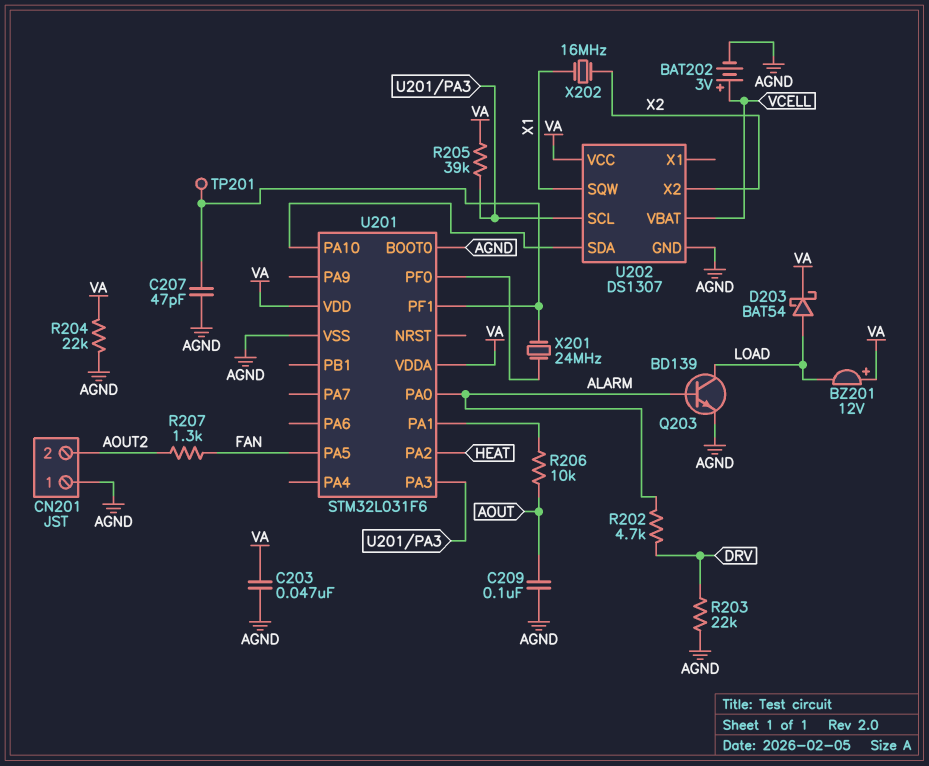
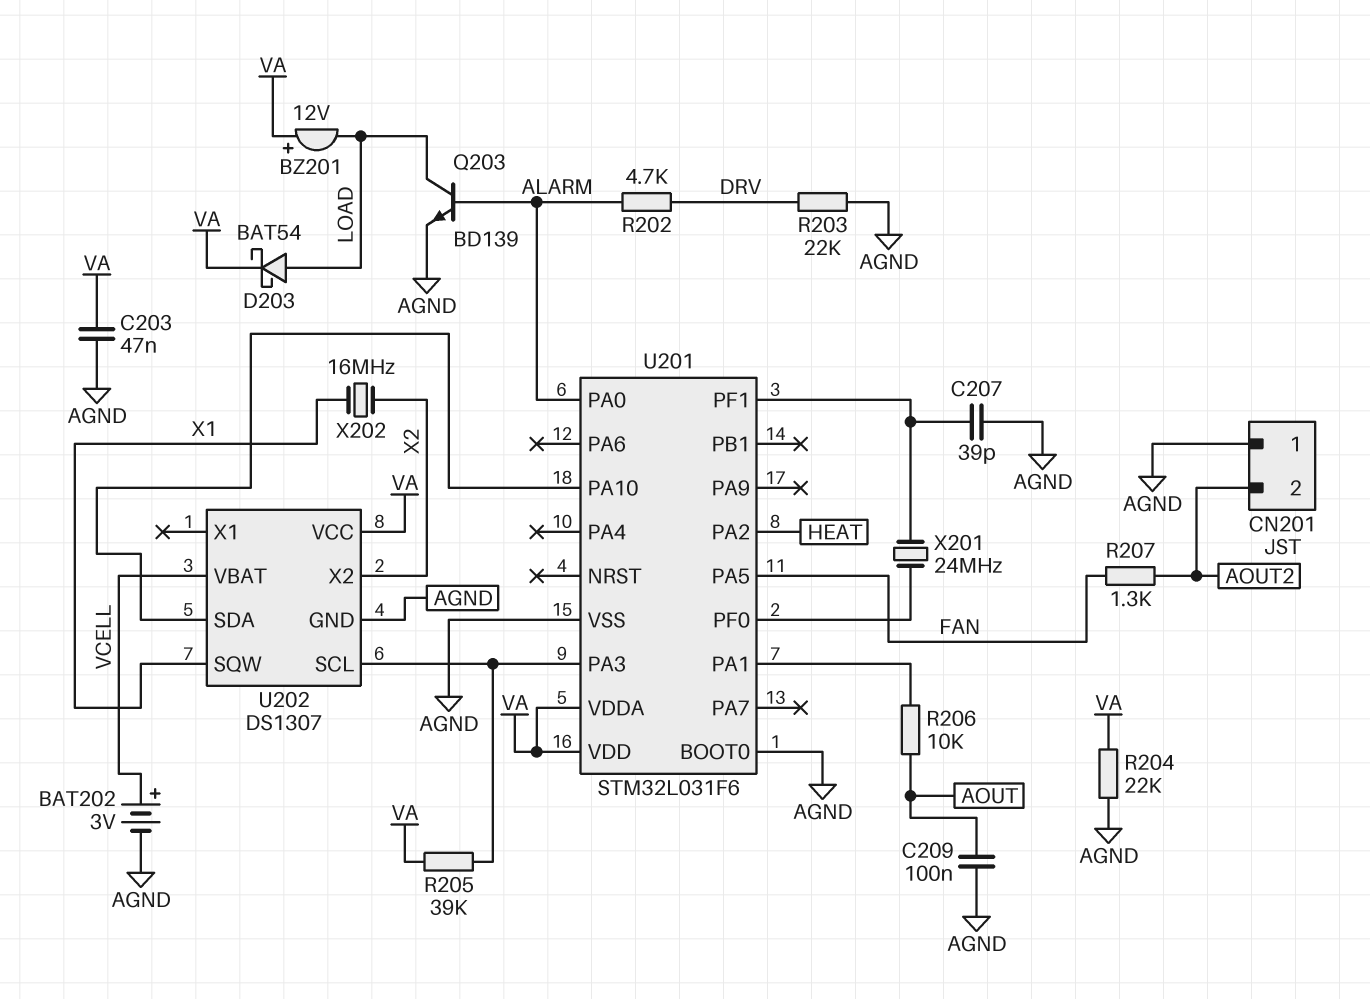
C207: 47pF (AGND, U201/PF1) -> 39pF (AGND, U201/PF1)
TP201: test point (U201/PF1) -> none

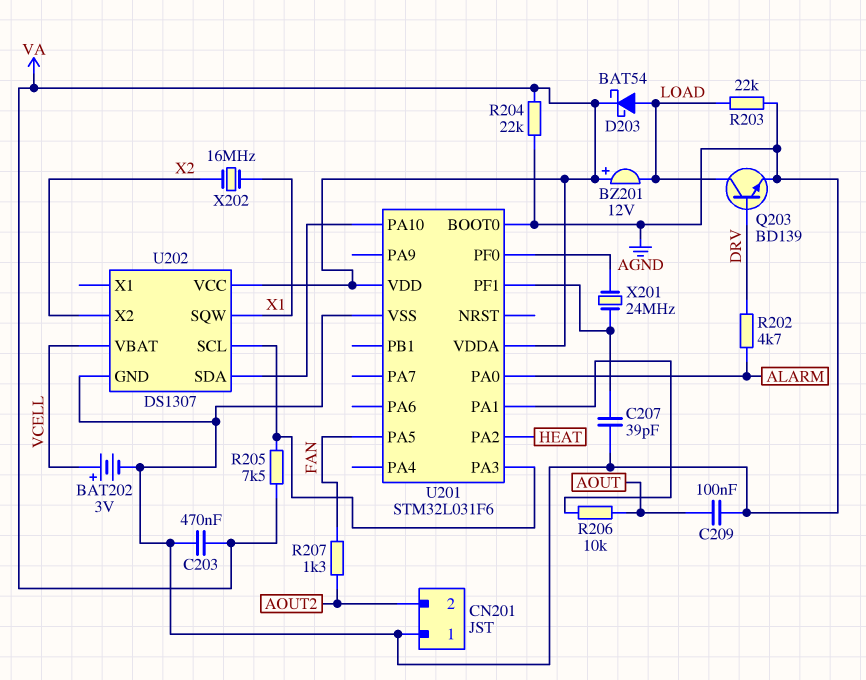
C203: 47nF (AGND, VA) -> 470nF (AGND, VA)
Q203: NPN BD139 (B ALARM, C LOAD, E AGND) -> NPN BD139 (B DRV, C LOAD, E AGND)
R203: 22k (AGND, DRV) -> 22k (AGND, LOAD)
R205: 39k (U201/PA3, VA) -> 7.5k (U201/PA3, VA)

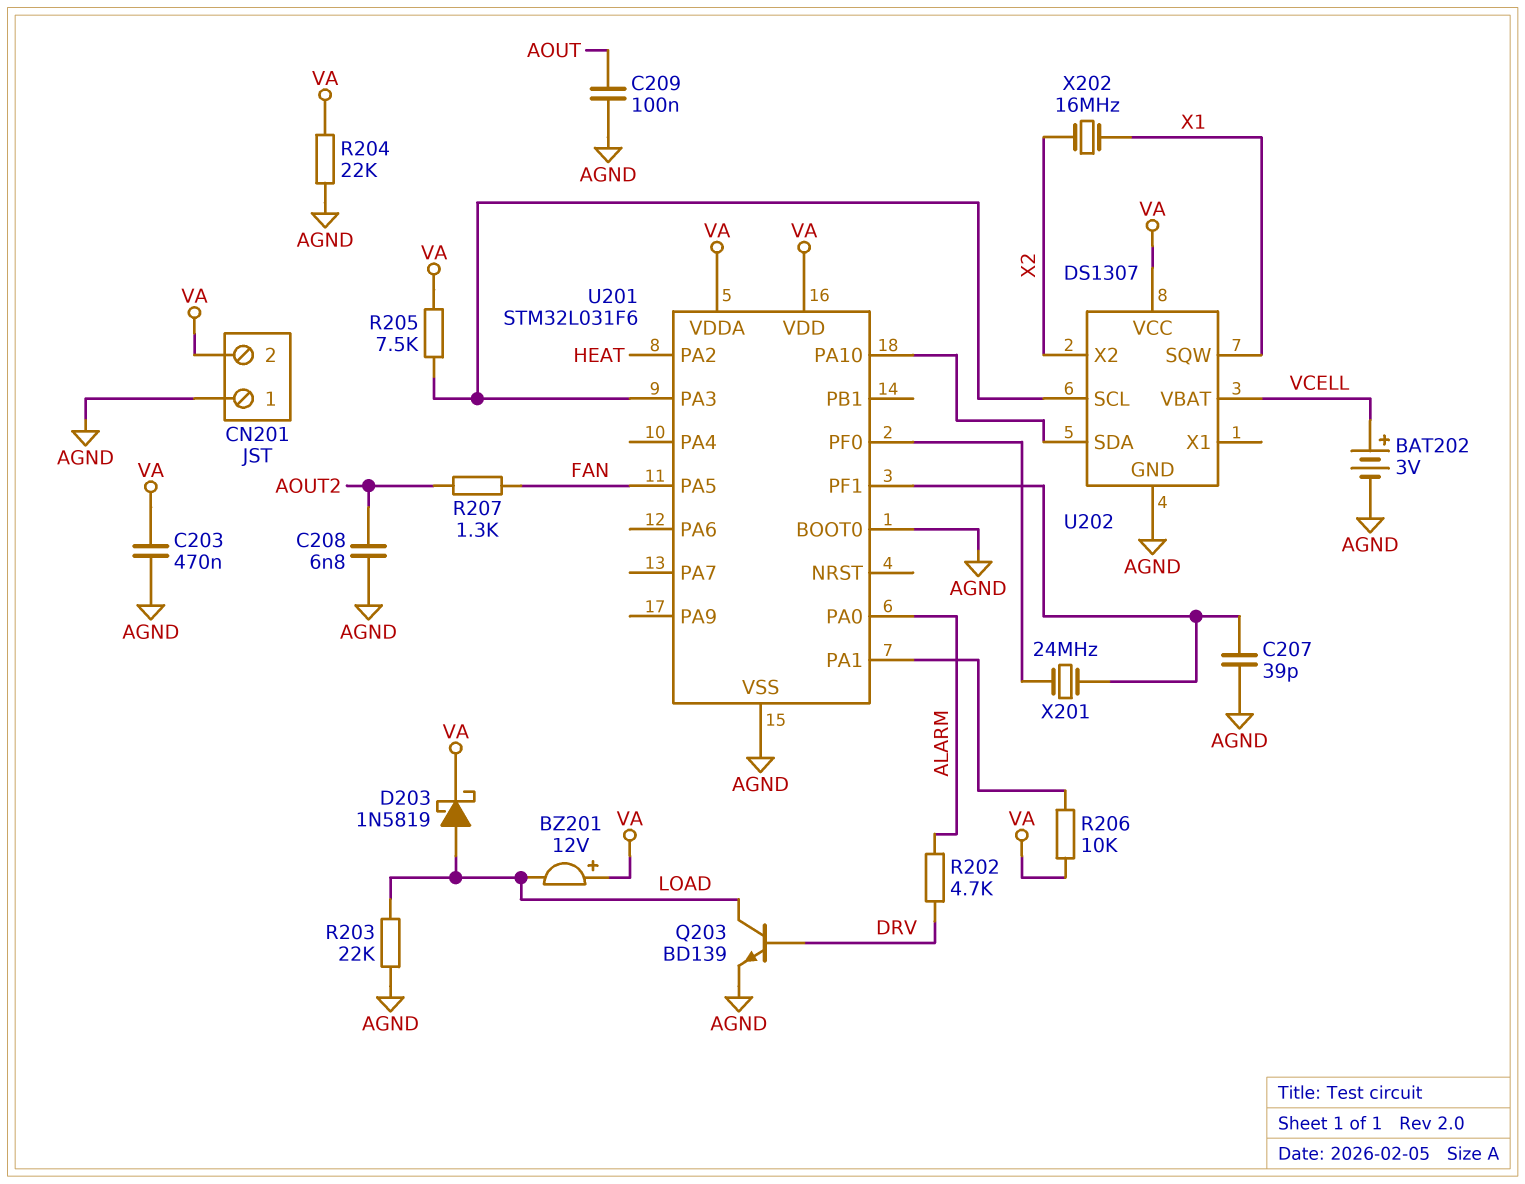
C208: none -> 6.8nF (AGND, AOUT2)
CN201 pin 2: AOUT2 -> VA
D203: schottky BAT54 (A LOAD, K VA) -> schottky 1N5819 (A LOAD, K VA)
R206: 10k (AOUT, U201/PA1) -> 10k (U201/PA1, VA)

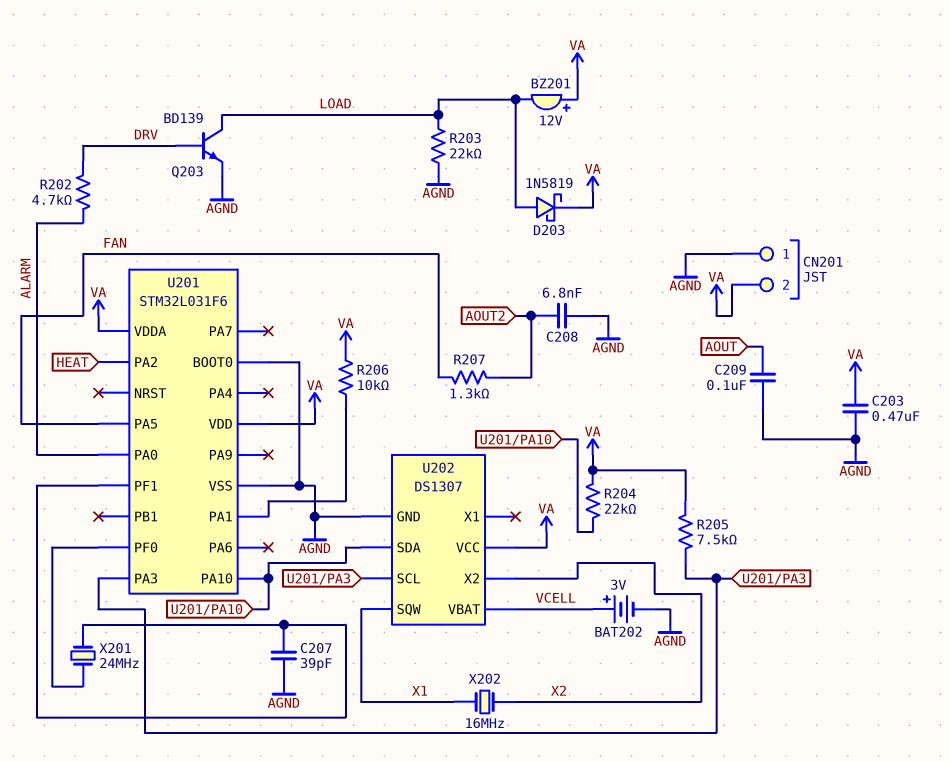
R204: 22k (AGND, VA) -> 22k (U201/PA10, VA)

